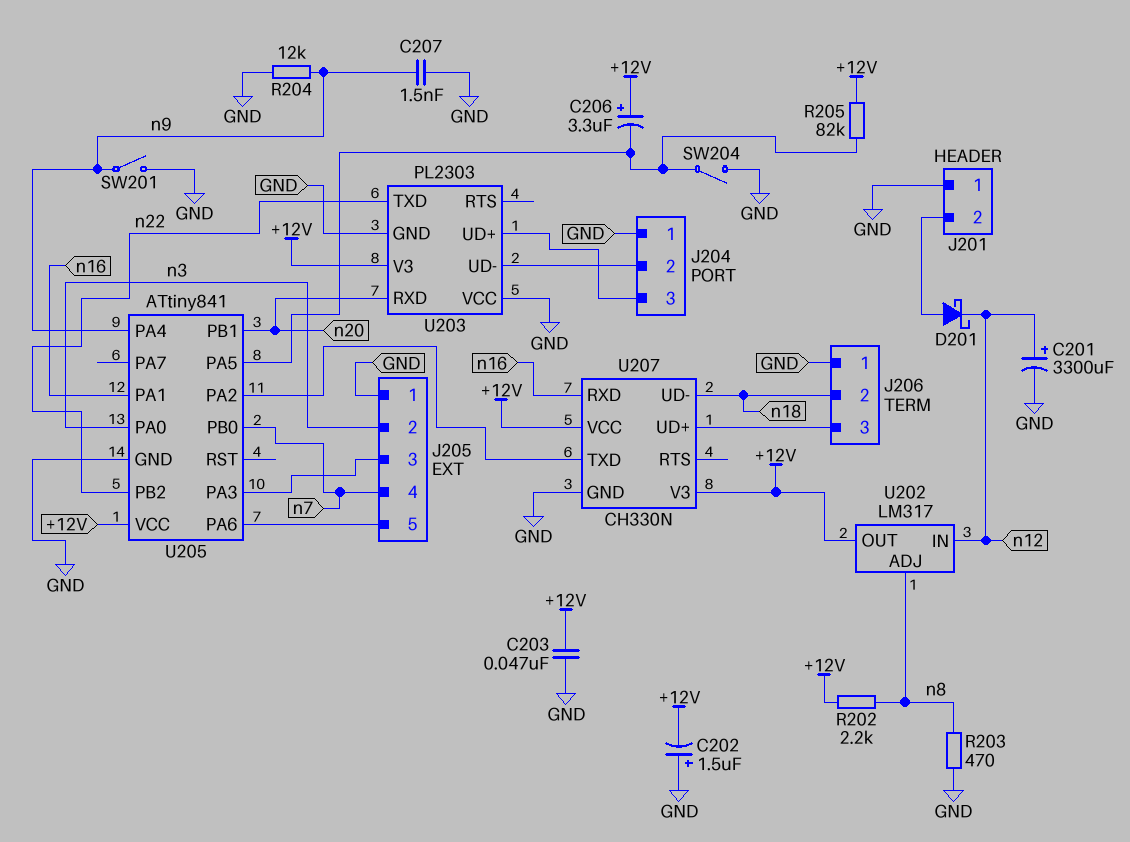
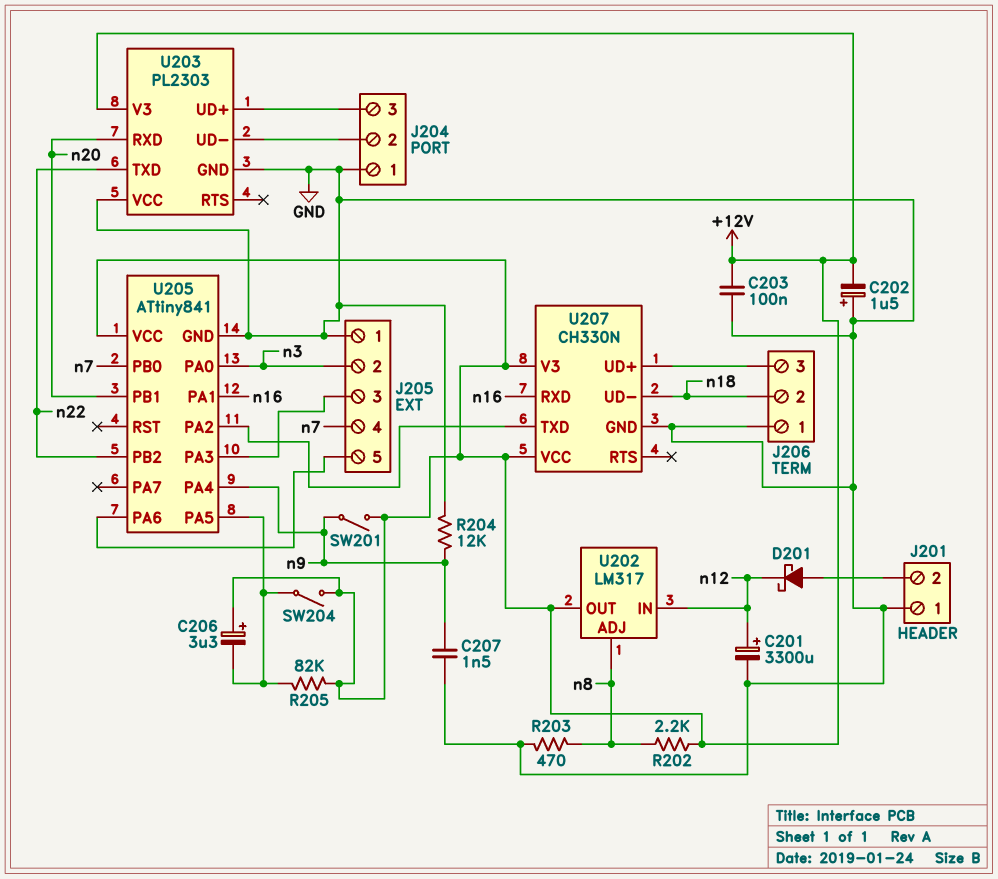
C203: 47nF (+12V, GND) -> 100nF (+12V, GND)
SW201: switch (GND, n9) -> switch (+12V, n9)
SW204: switch (GND, U205/PA5) -> switch (+12V, U205/PA5)

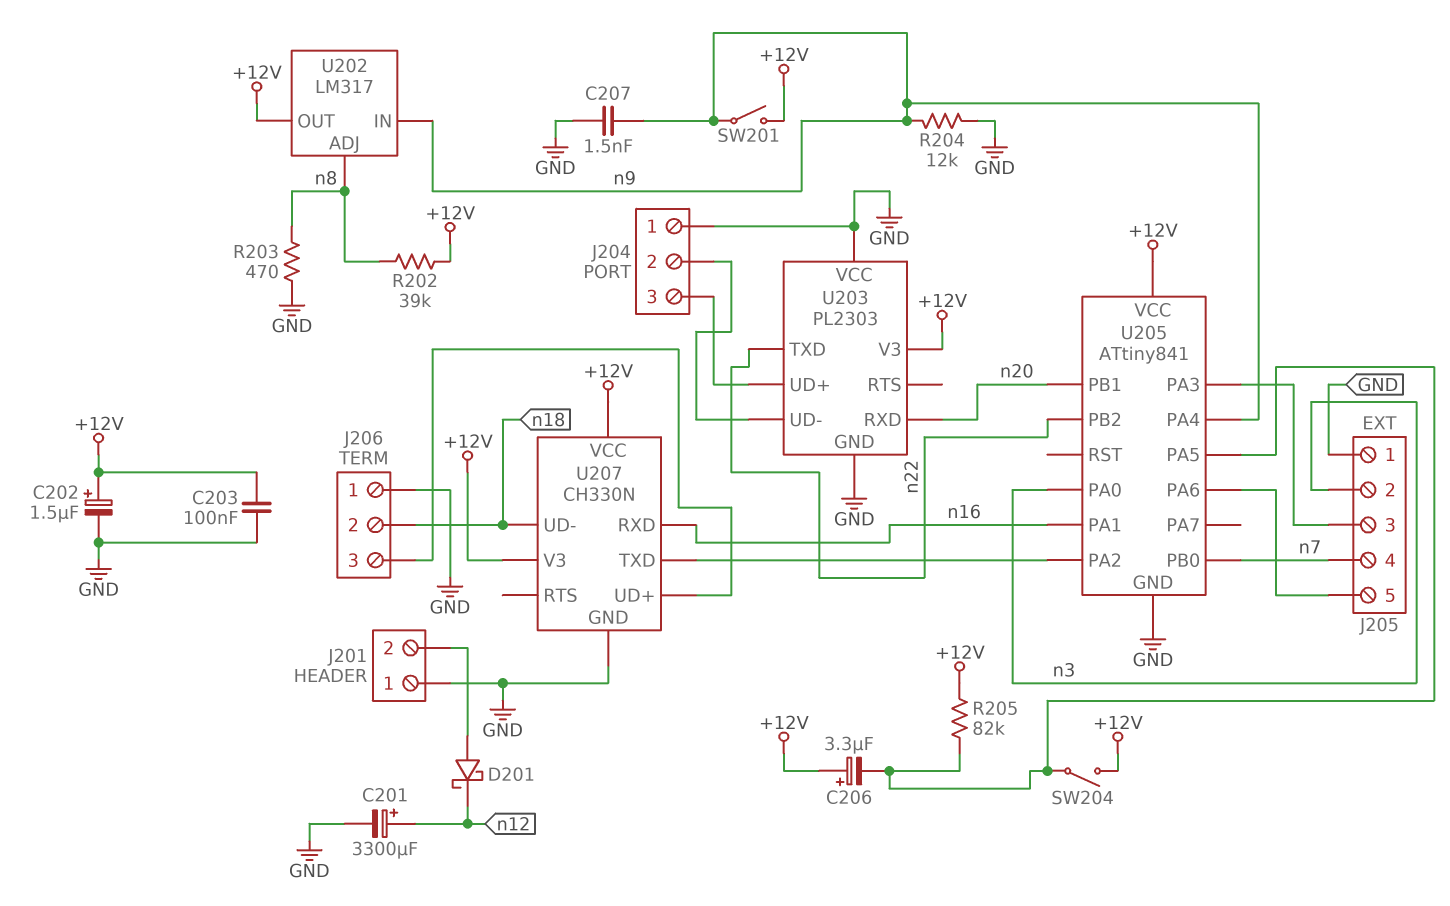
C202: 1.5uF (plus GND, minus +12V) -> 1.5uF (plus +12V, minus GND)
R202: 2.2k (+12V, n8) -> 39k (+12V, n8)
U202 pin IN: n12 -> n9

